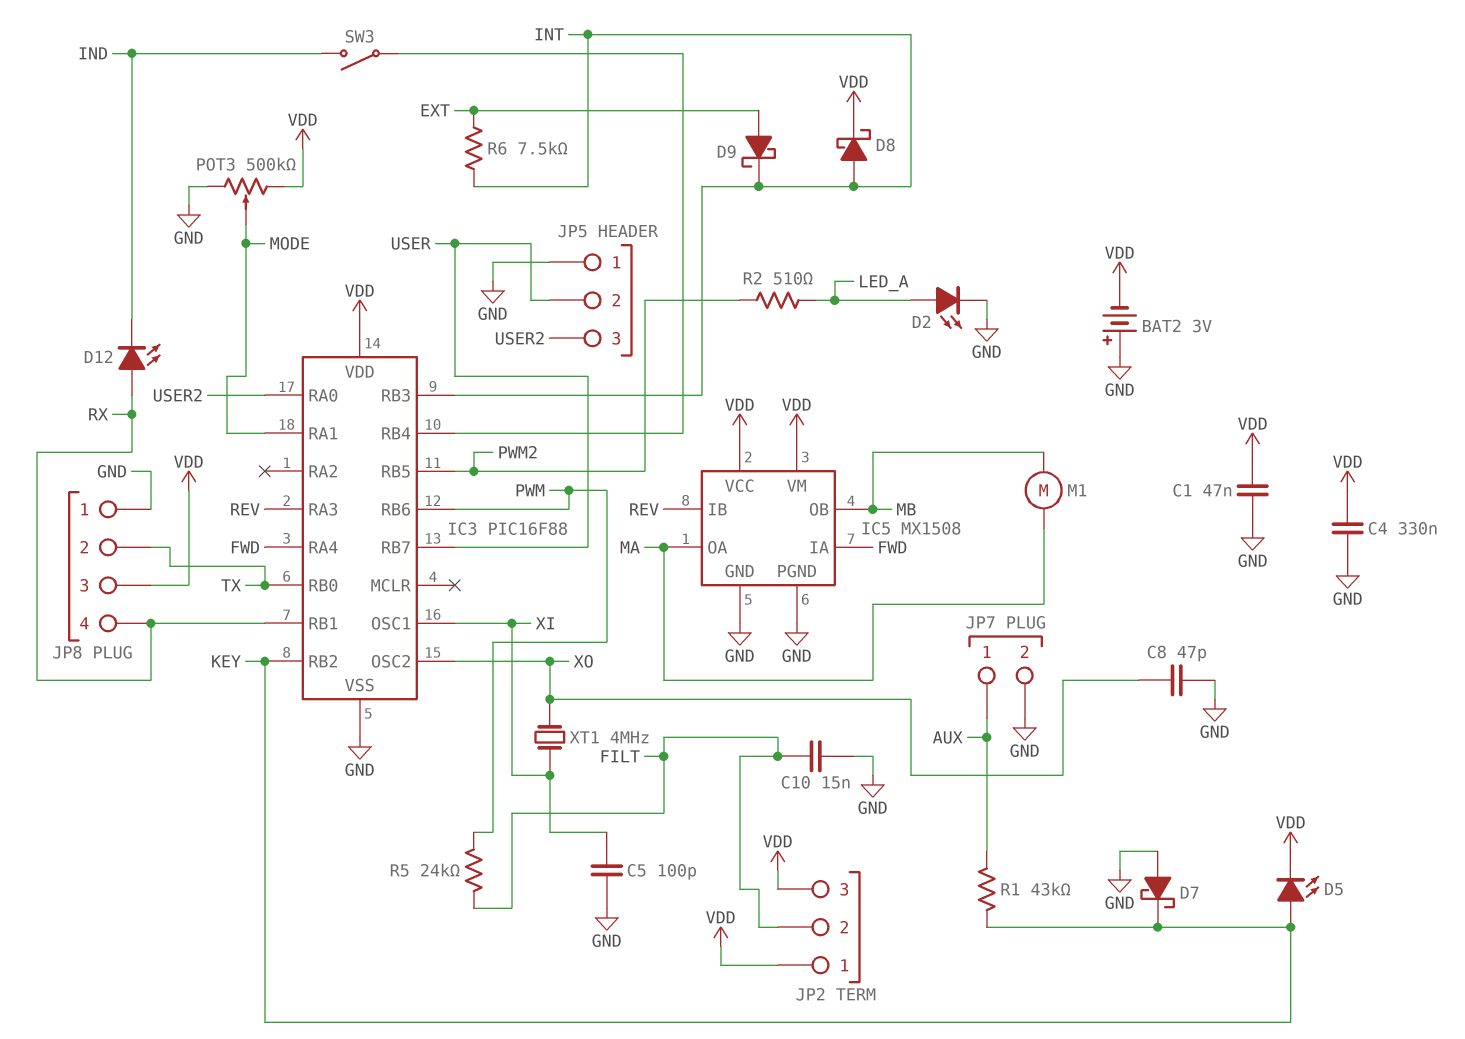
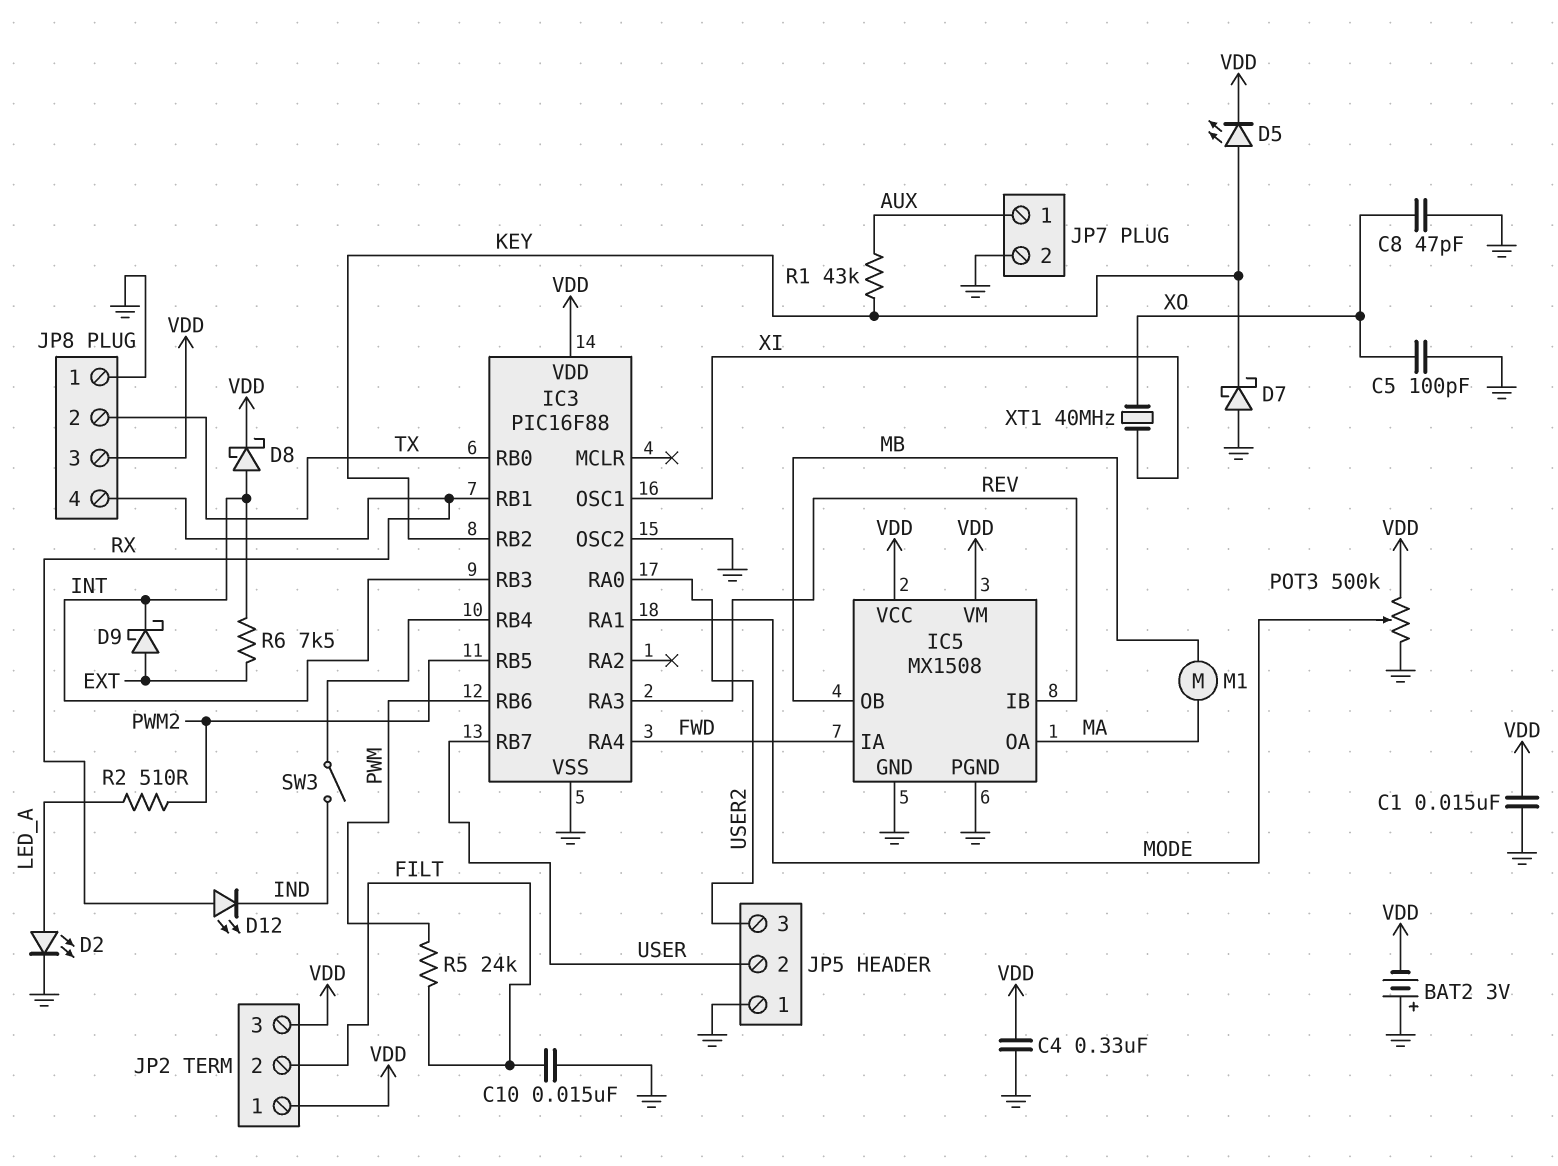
C1: 47nF (GND, VDD) -> 15nF (GND, VDD)
C5: 100pF (GND, XI) -> 100pF (GND, XO)
IC3 pin OSC2: XO -> GND
XT1: 4MHz (XI, XO) -> 40MHz (XI, XO)

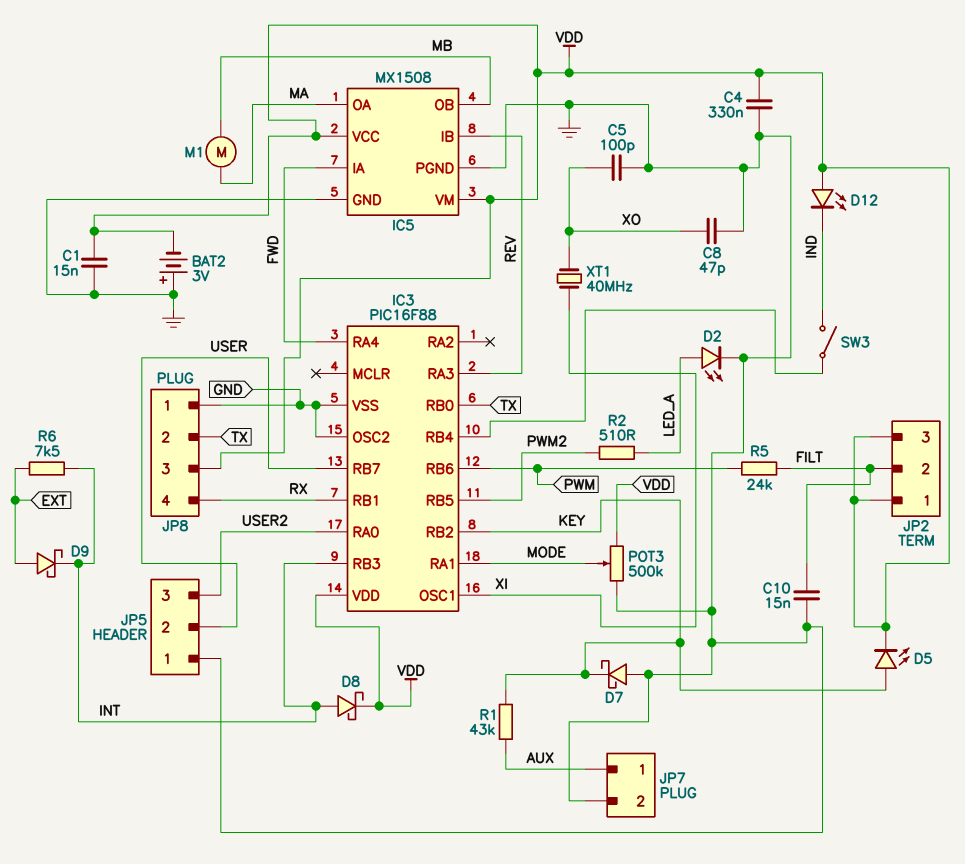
D12: LED (A RX, K IND) -> LED (A VDD, K IND)

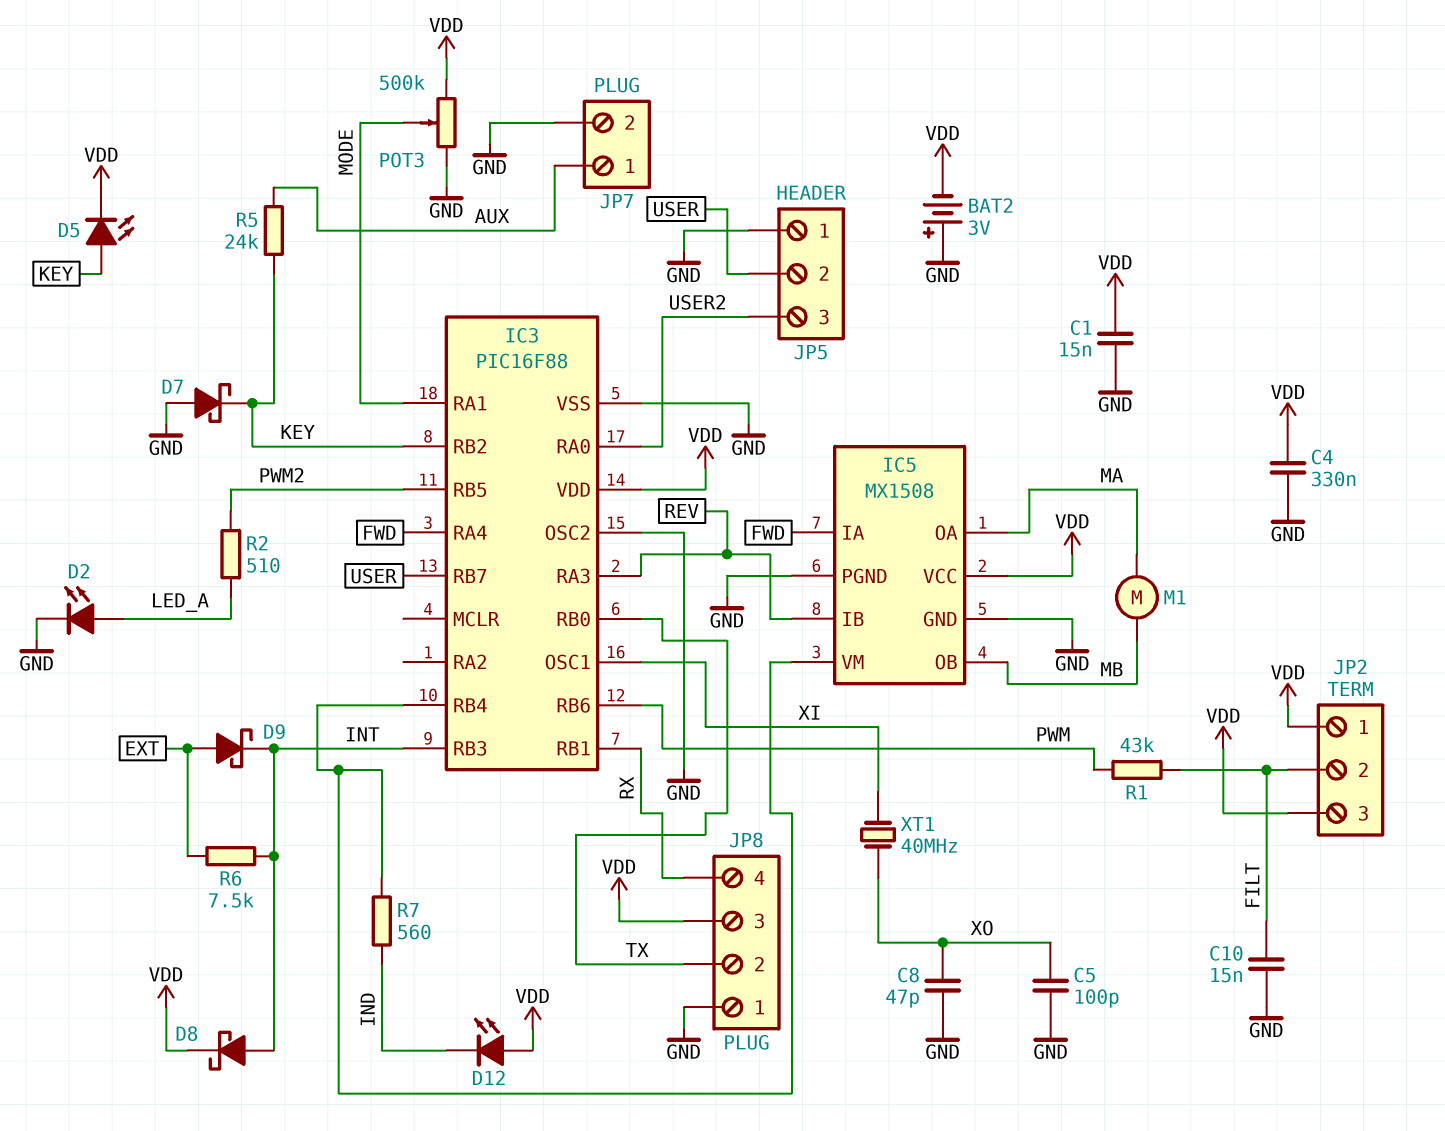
IC5 pin VM: VDD -> IC3/RB4
R1: 43k (AUX, KEY) -> 43k (FILT, PWM)
R5: 24k (FILT, PWM) -> 24k (AUX, KEY)
R7: none -> 560 (IC3/RB4, IND)
SW3: switch (IC3/RB4, IND) -> none

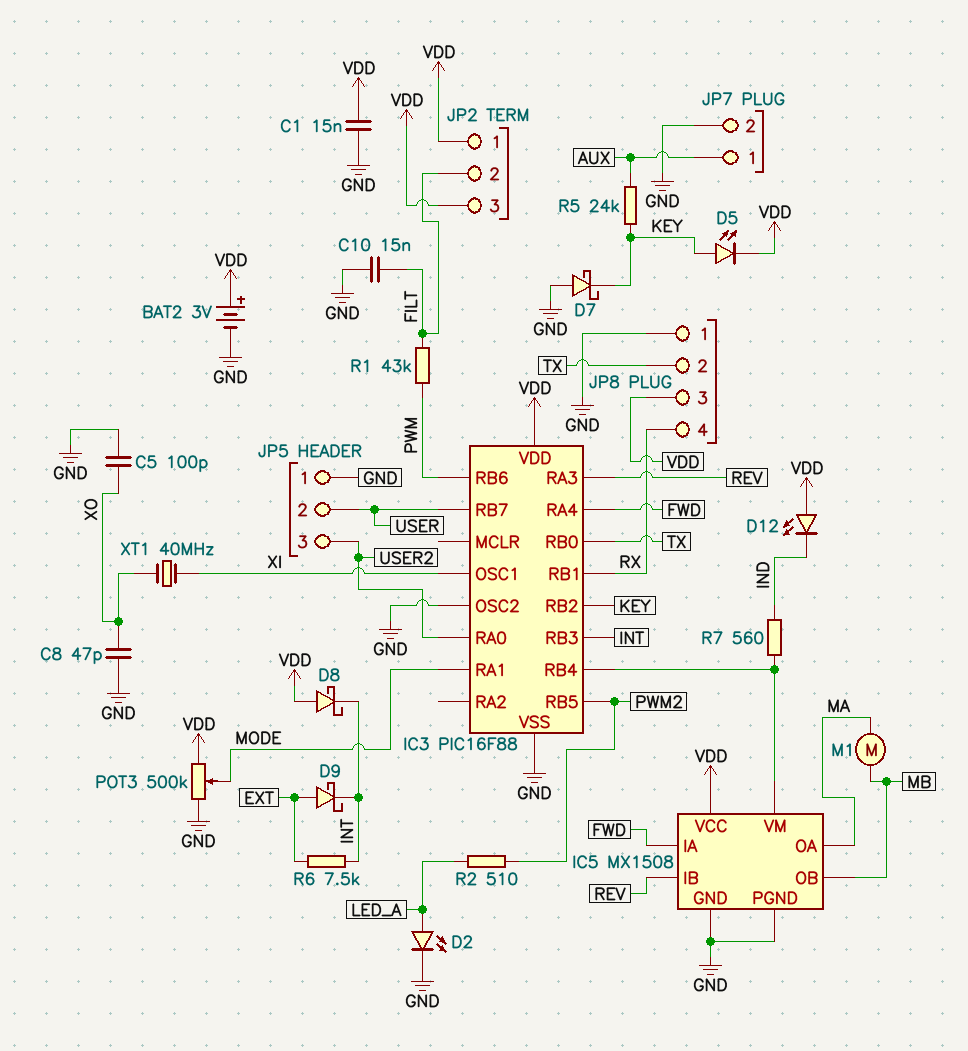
BAT2: 3V (plus GND, minus VDD) -> 3V (plus VDD, minus GND)
C4: 330nF (GND, VDD) -> none
D8: schottky (A INT, K VDD) -> schottky (A VDD, K INT)

